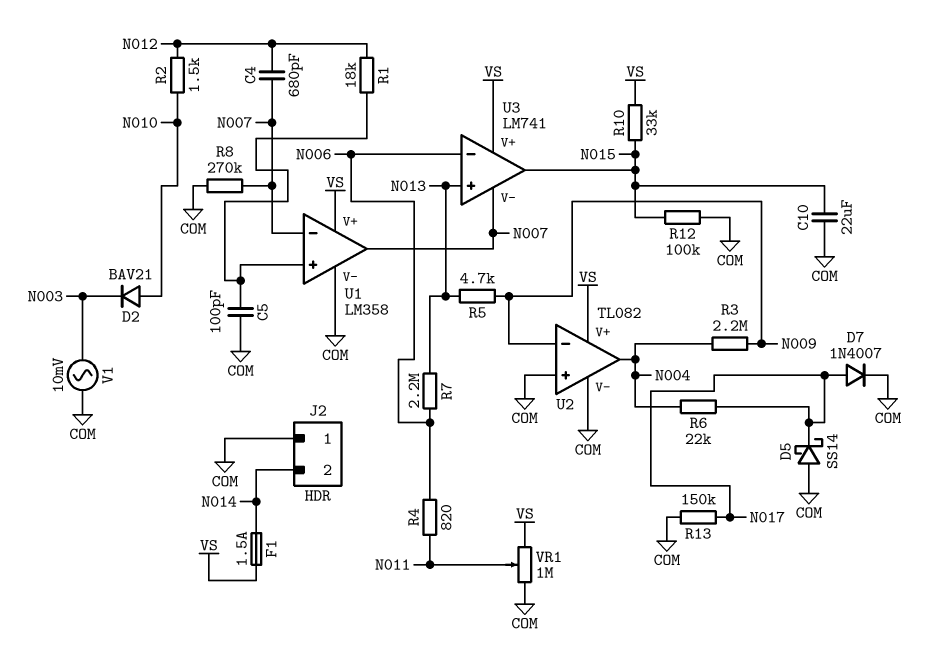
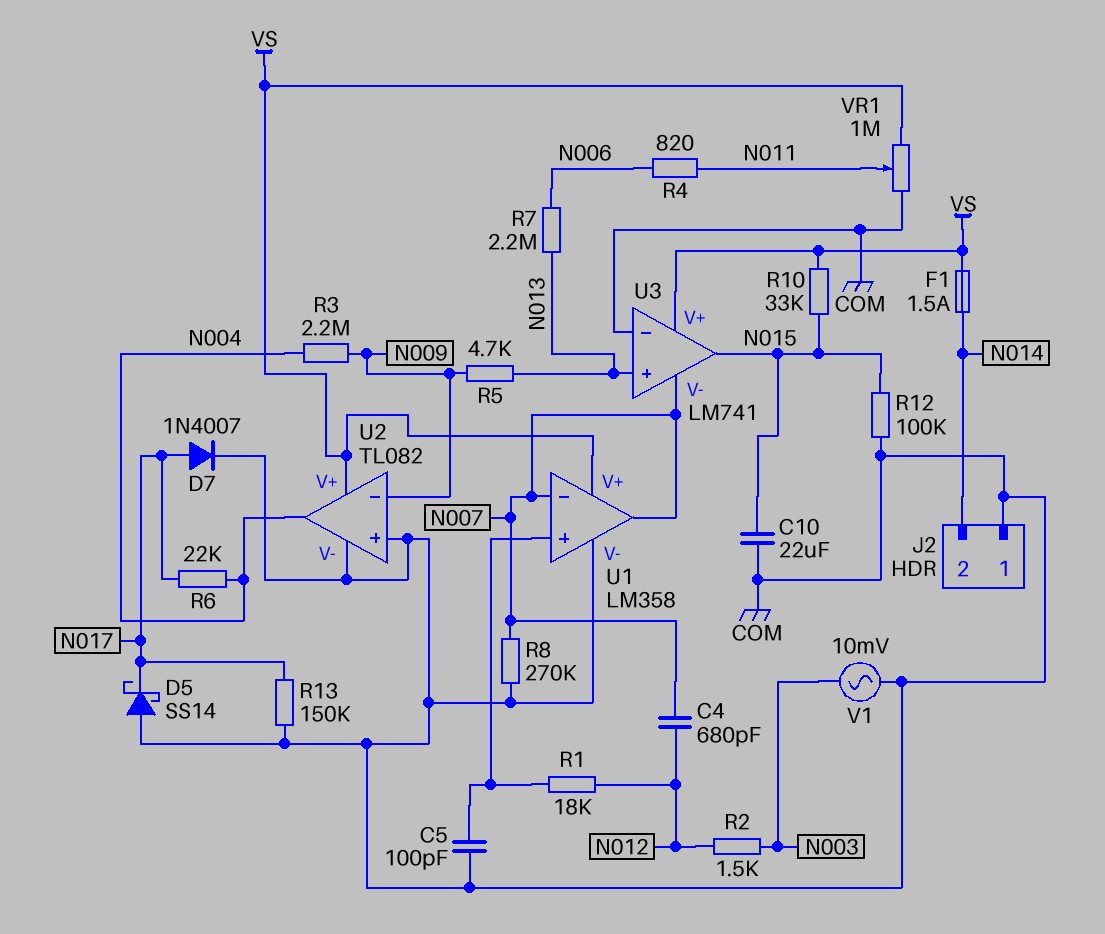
D2: diode BAV21 (A N010, K N003) -> none
R2: 1.5k (N010, N012) -> 1.5k (N003, N012)
U3 pin in-: N006 -> COM

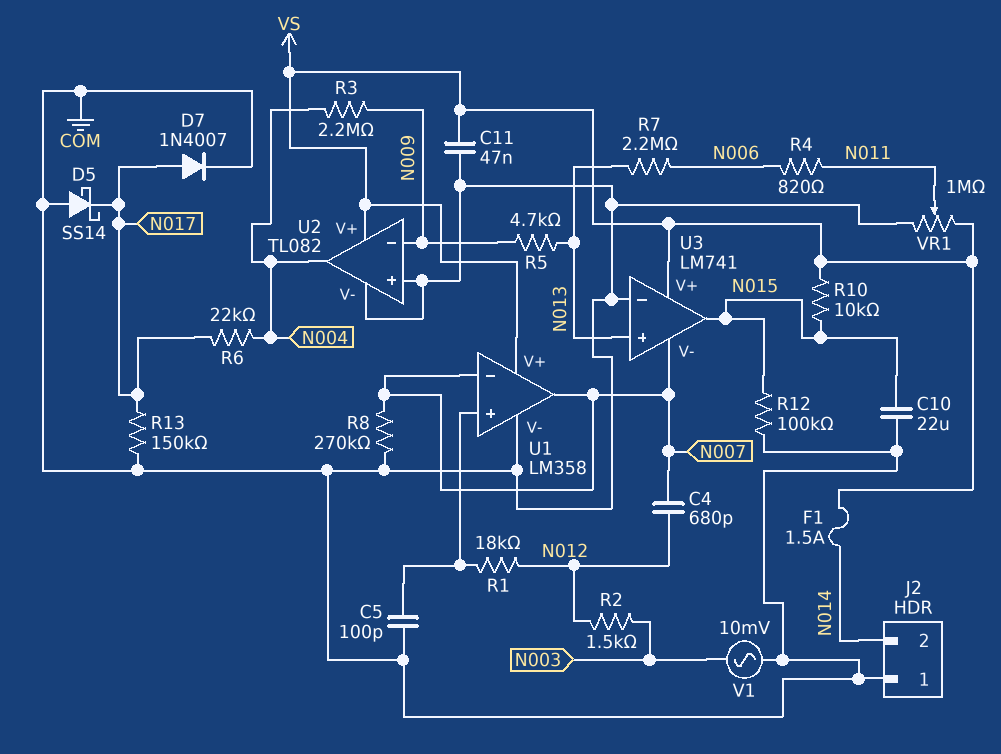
C11: none -> 47nF (COM, VS)
R10: 33k (N015, VS) -> 10k (N015, VS)

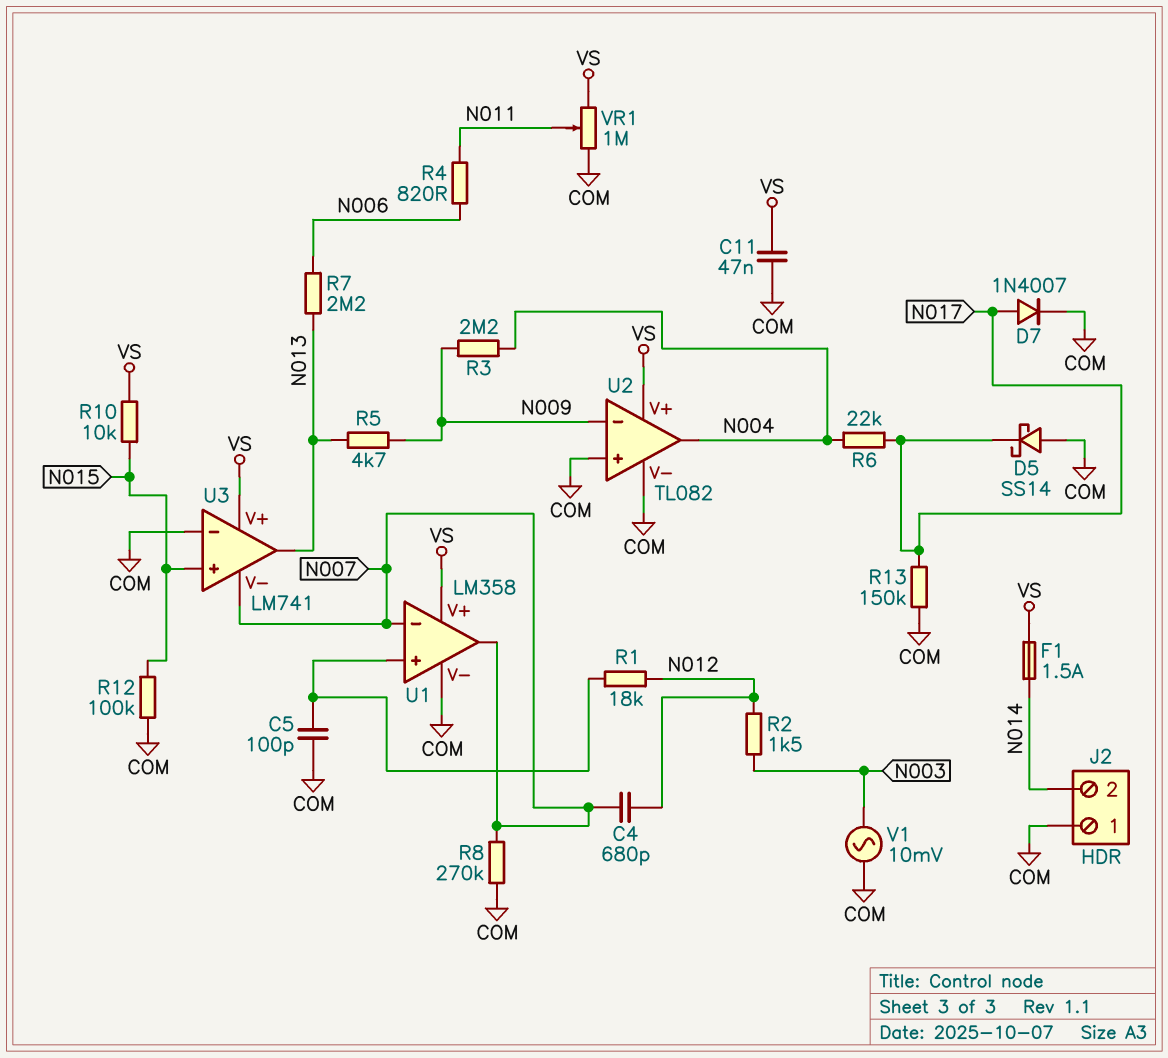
C10: 22uF (COM, N015) -> none
U3 pin in+: N013 -> N015
U3 pin out: N015 -> N013

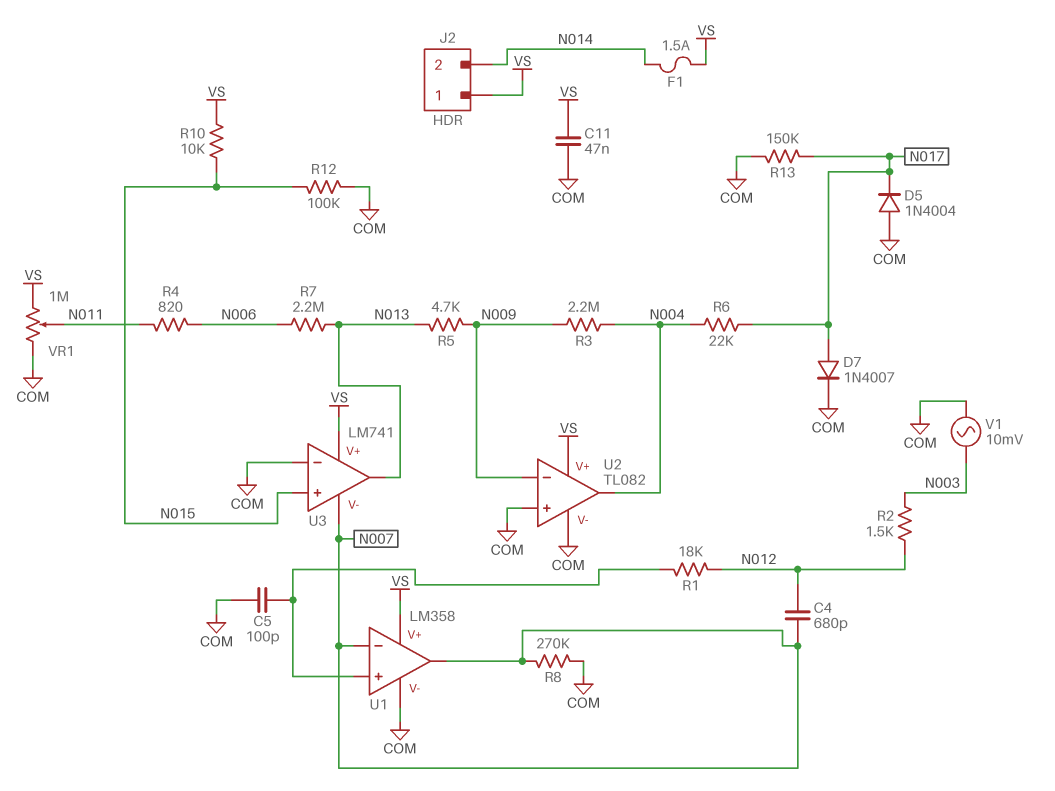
D5: schottky SS14 (A COM, K N017) -> diode 1N4004 (A COM, K N017)
J2 pin 1: COM -> VS

